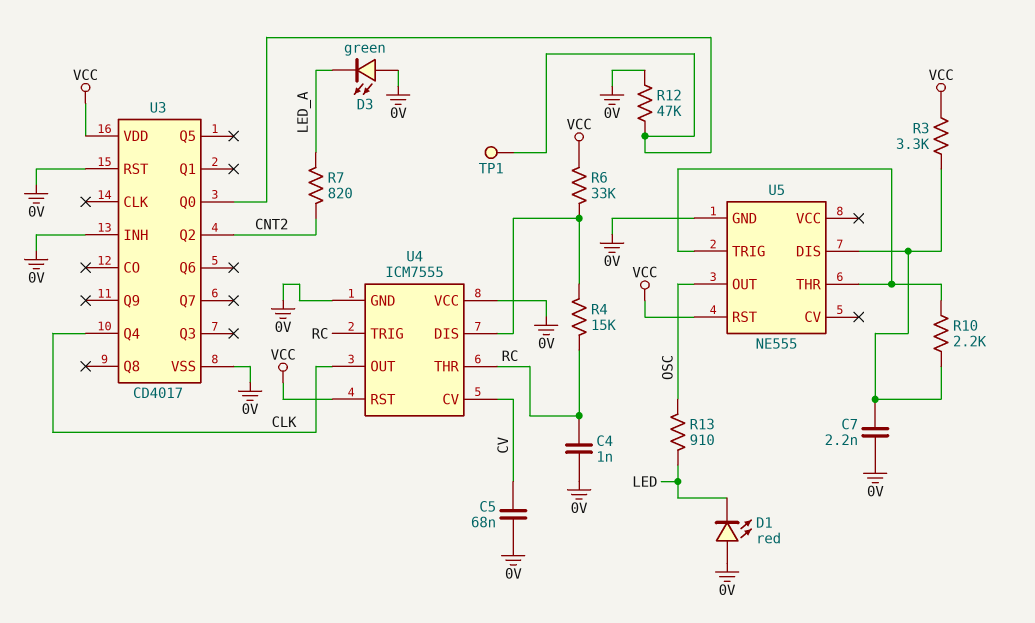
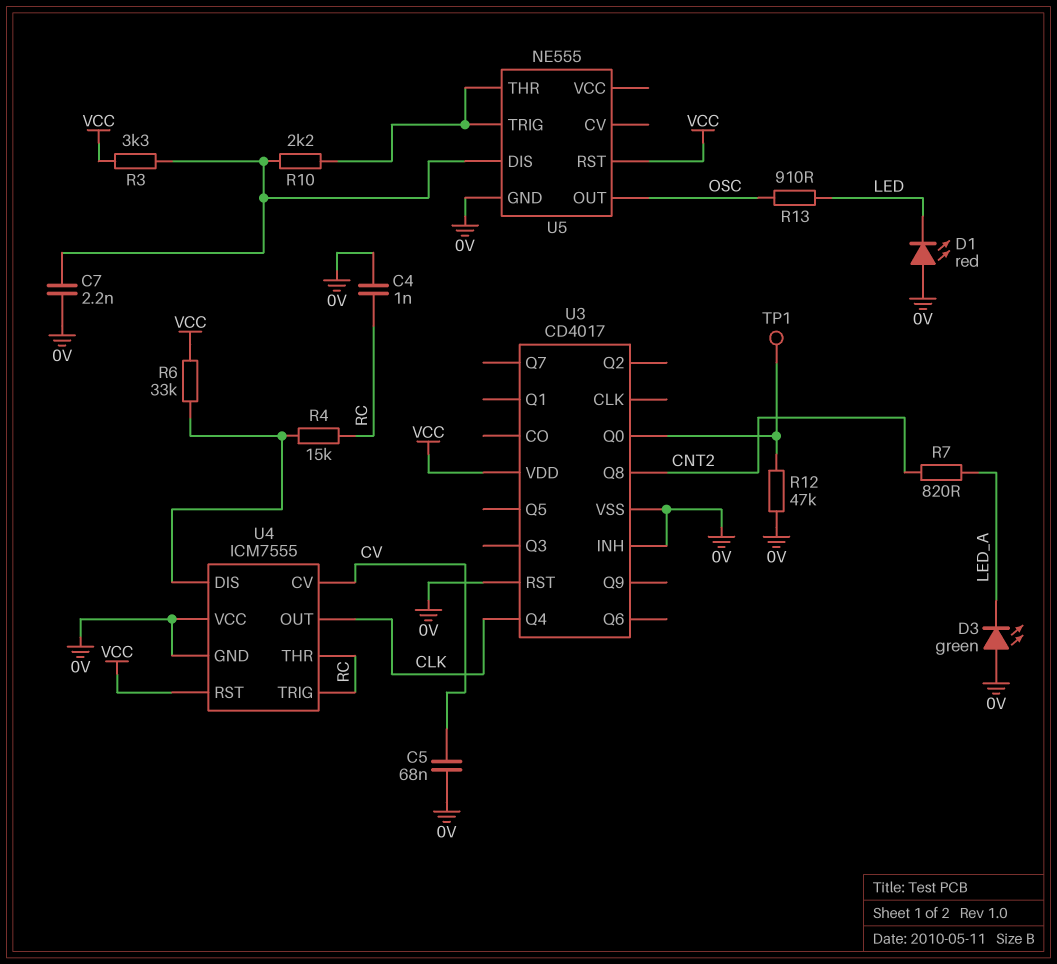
U3 pin Q2: CNT2 -> none
U3 pin Q8: none -> CNT2

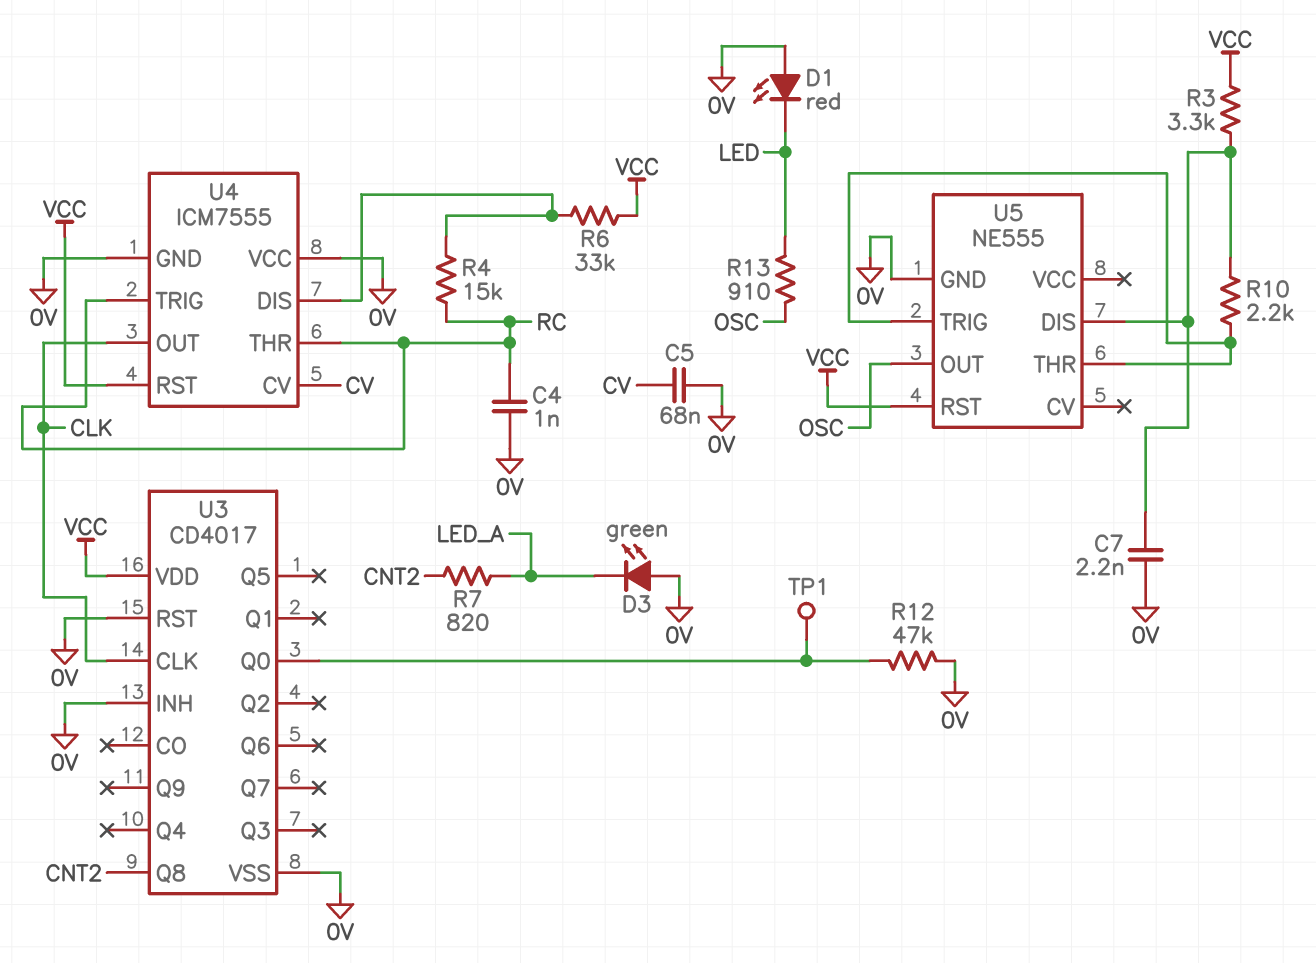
U3 pin CLK: none -> CLK
U3 pin Q4: CLK -> none

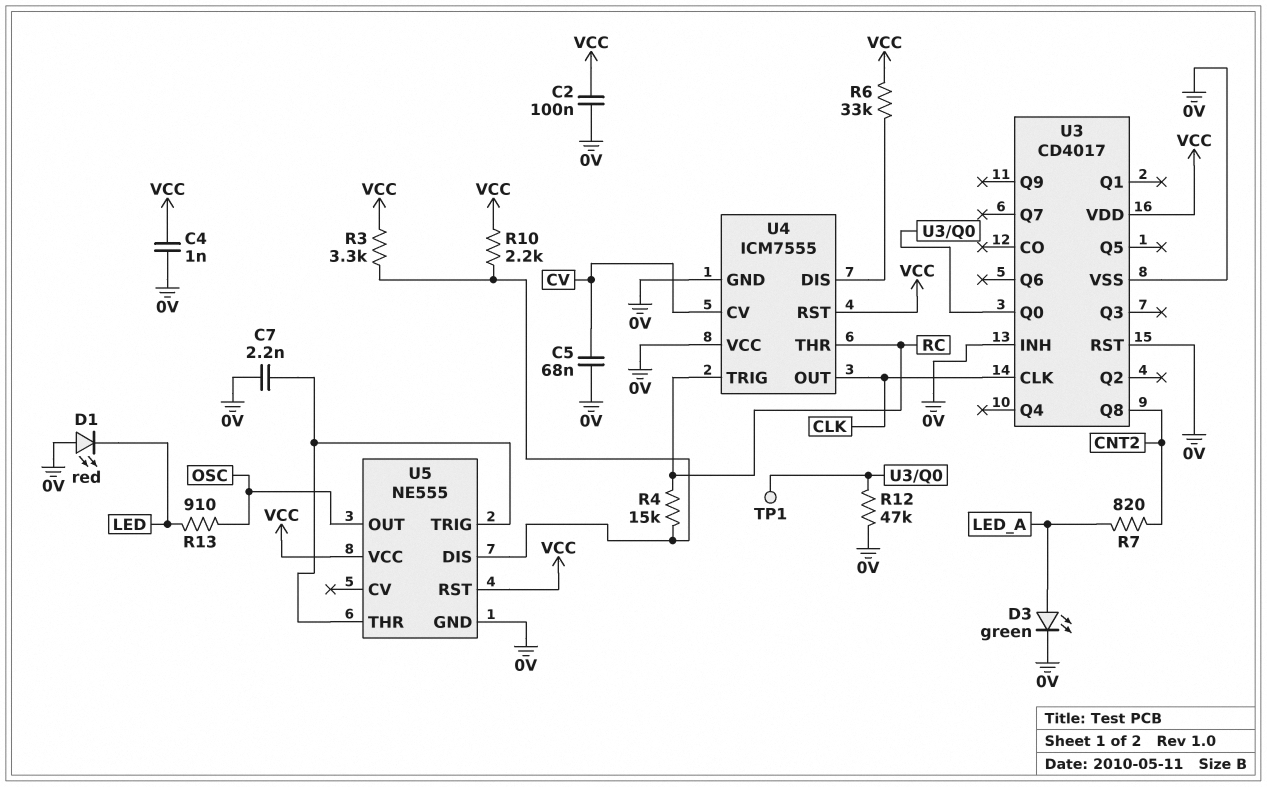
C2: none -> 100nF (0V, VCC)
C4: 1nF (0V, RC) -> 1nF (0V, VCC)
C7: 2.2nF (0V, U5/DIS) -> 2.2nF (0V, U5/THR)
D3: LED green (A 0V, K LED_A) -> LED green (A LED_A, K 0V)
R4: 15k (RC, U4/DIS) -> 15k (RC, U5/DIS)
R10: 2.2k (U5/DIS, U5/THR) -> 2.2k (U5/DIS, VCC)
U5 pin VCC: none -> VCC

